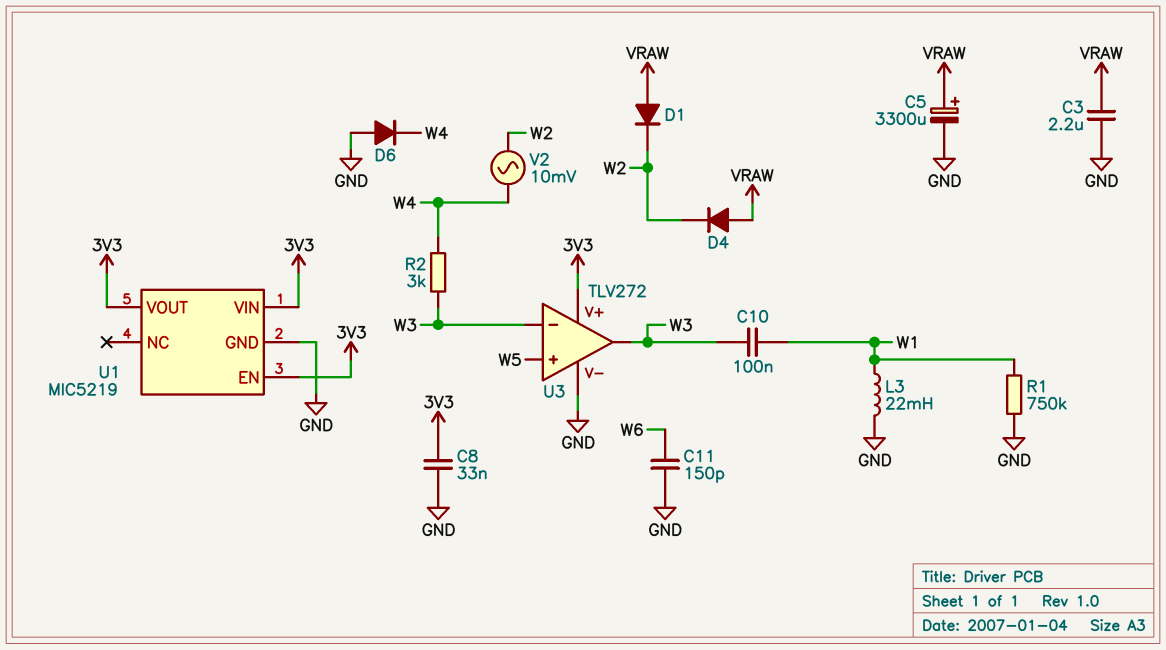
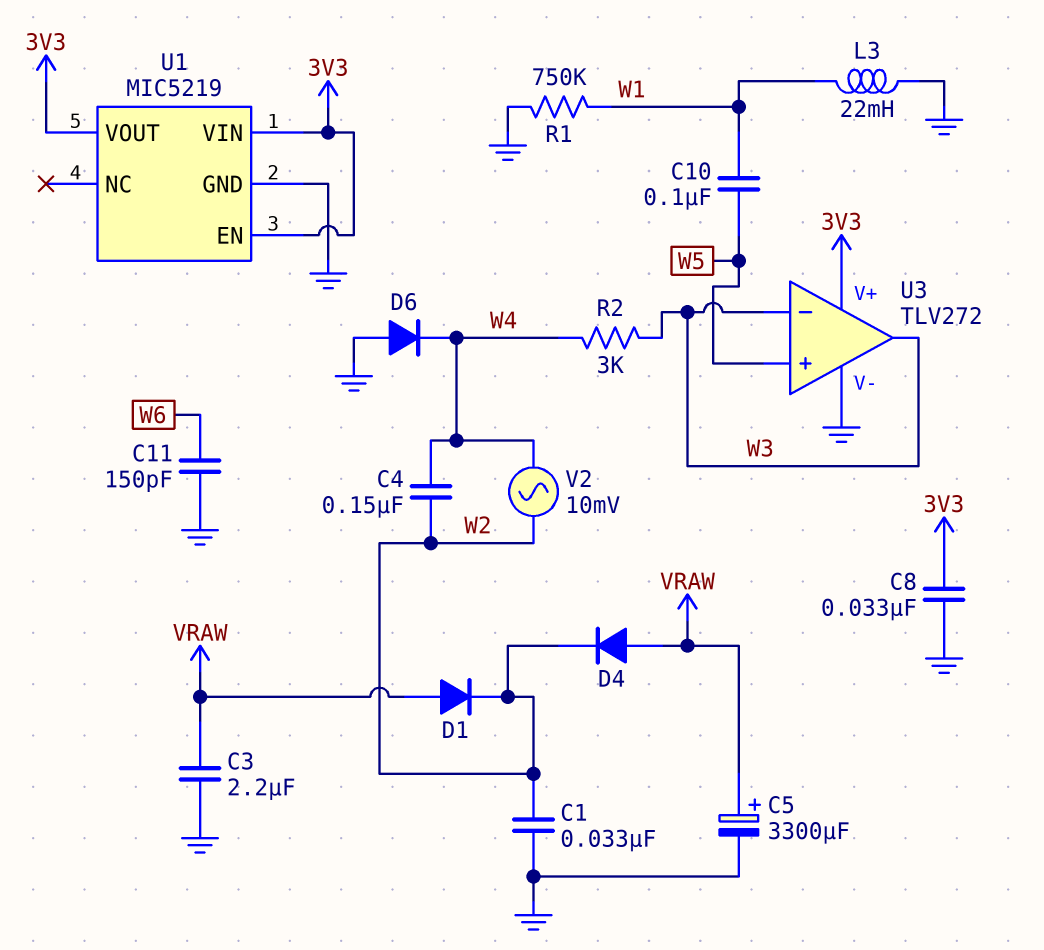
C1: none -> 33nF (GND, W2)
C4: none -> 150nF (W2, W4)
C10: 100nF (W1, W3) -> 100nF (W1, W5)

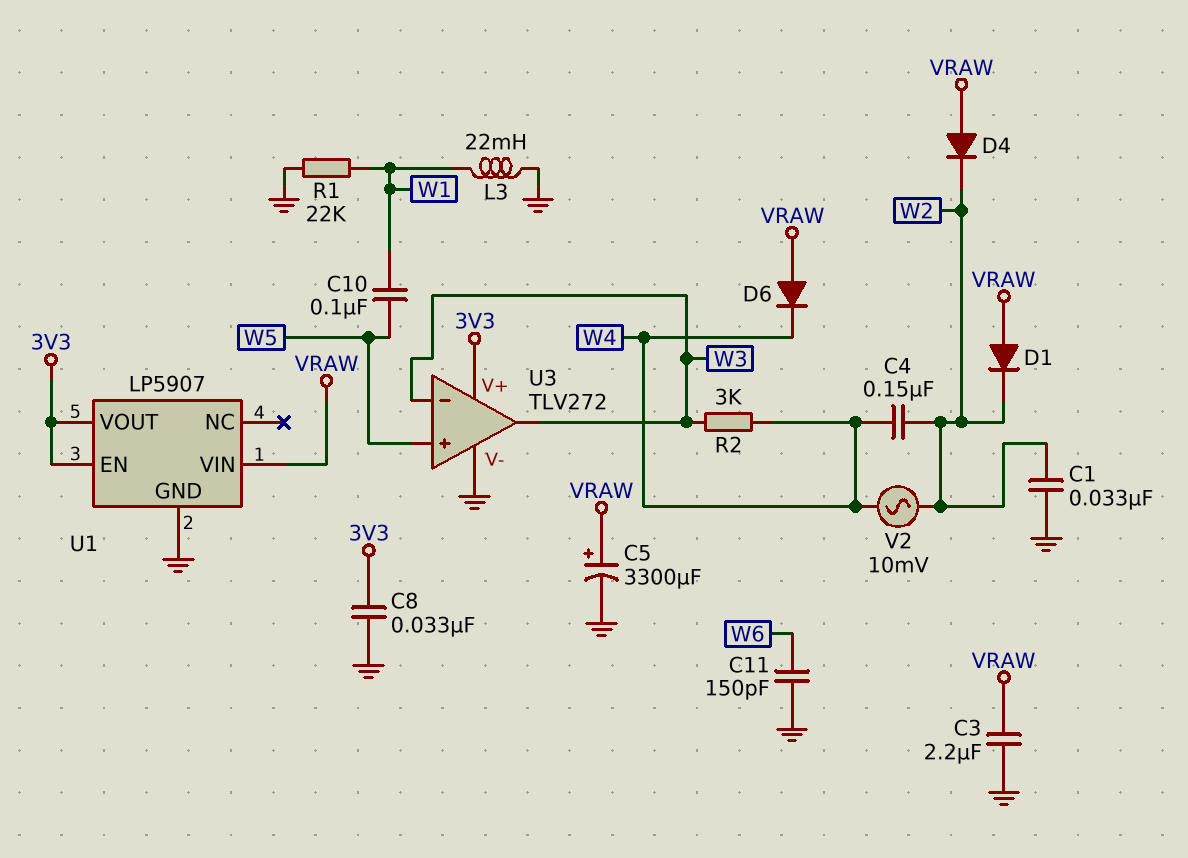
D6: diode (A GND, K W4) -> diode (A VRAW, K W4)
R1: 750k (GND, W1) -> 22k (GND, W1)
U1: MIC5219 -> LP5907
U1 pin VIN: 3V3 -> VRAW

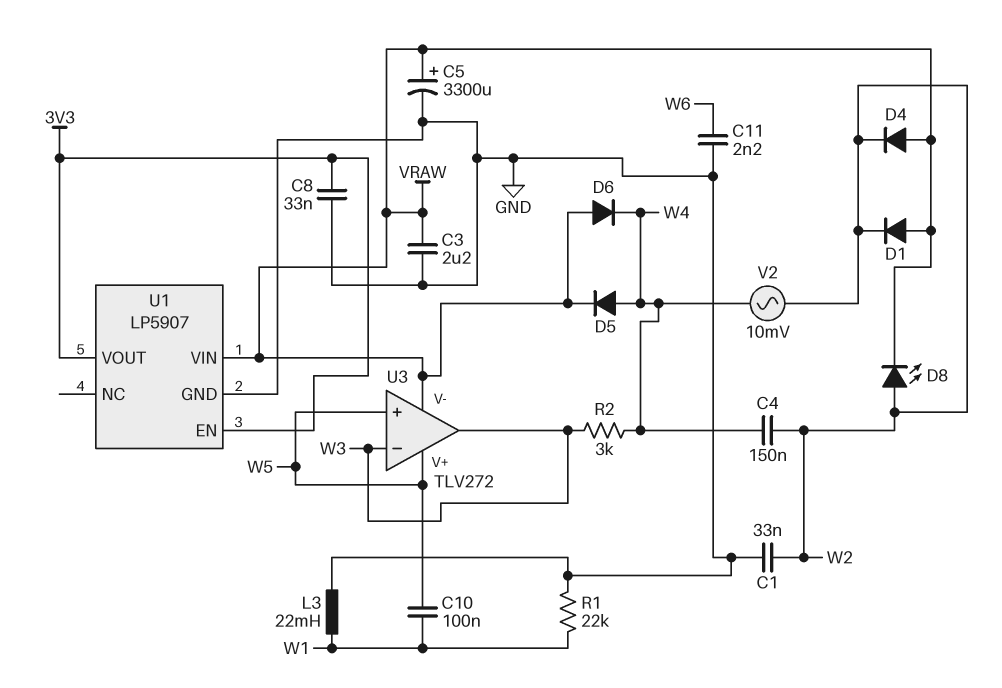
C11: 150pF (GND, W6) -> 2.2nF (GND, W6)
D5: none -> diode (A W4, K VRAW)
D8: none -> LED (A W2, K VRAW)
U3 pin V+: 3V3 -> W5
U3 pin V-: GND -> VRAW

